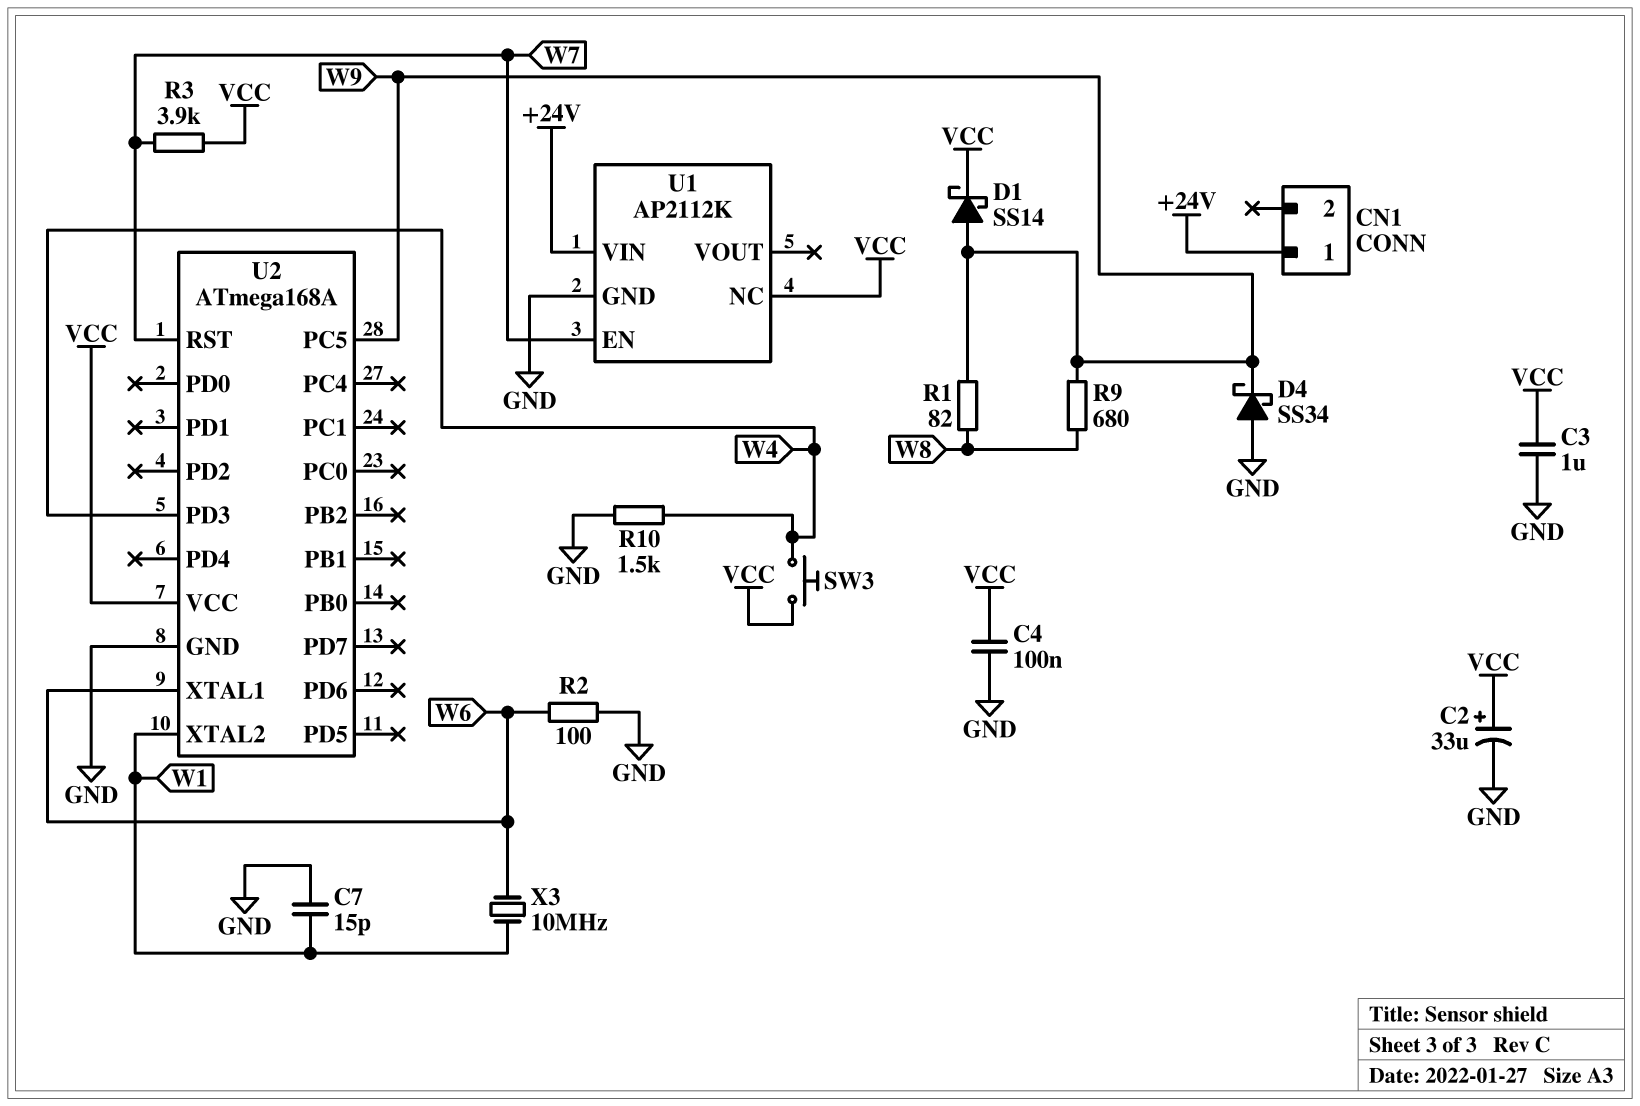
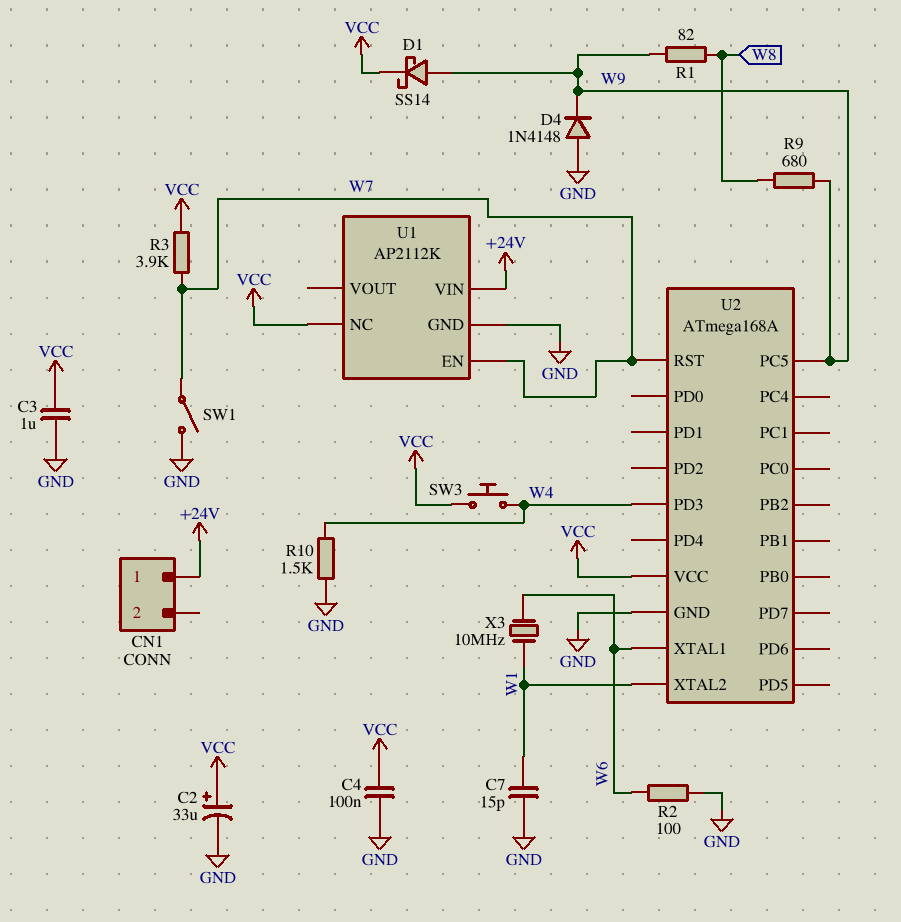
D4: schottky SS34 (A GND, K W9) -> diode 1N4148 (A GND, K W9)
SW1: none -> switch (GND, W7)

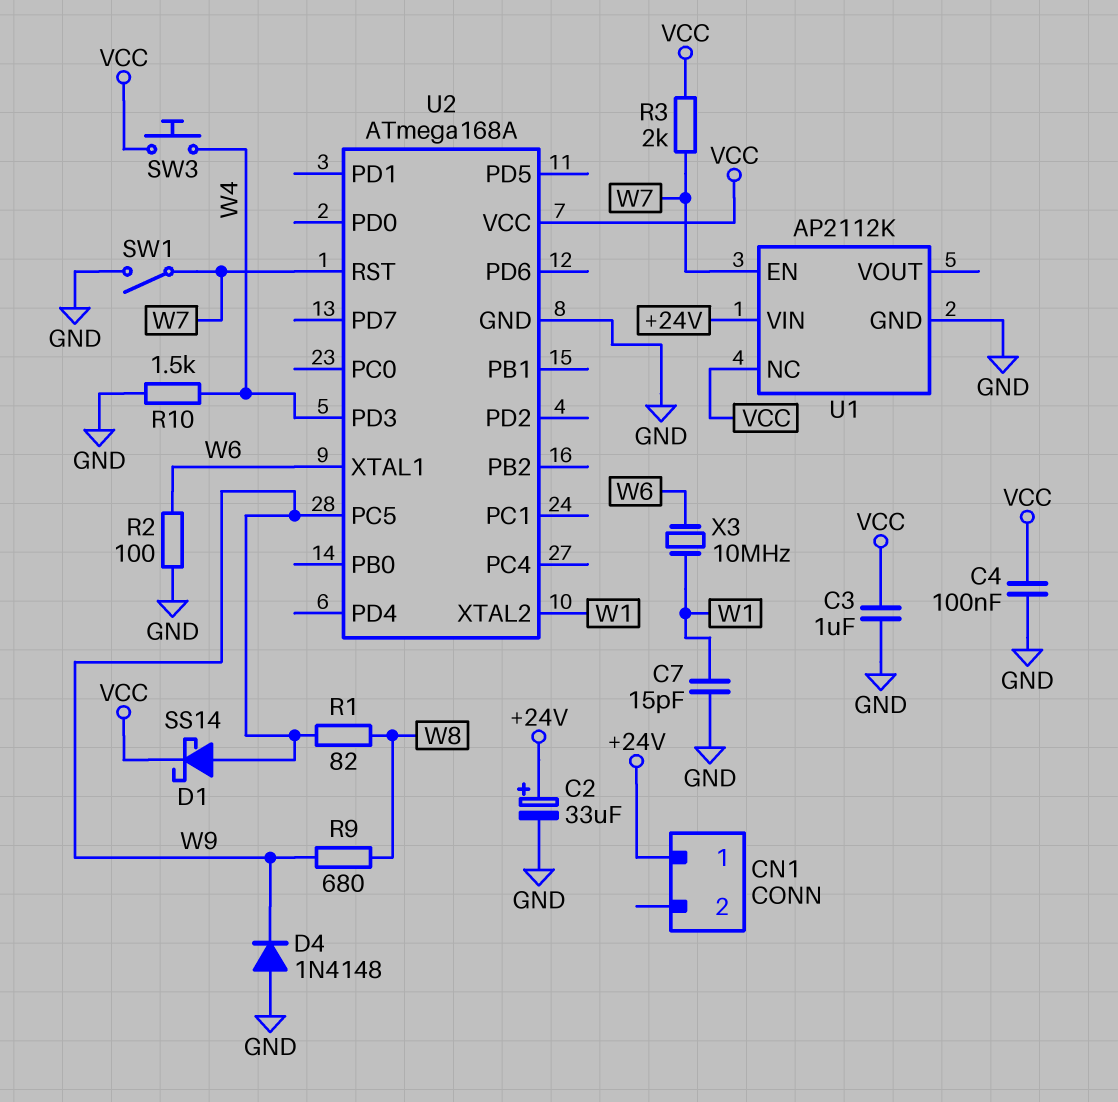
C2: 33uF (plus VCC, minus GND) -> 33uF (plus +24V, minus GND)
R3: 3.9k (VCC, W7) -> 2k (VCC, W7)

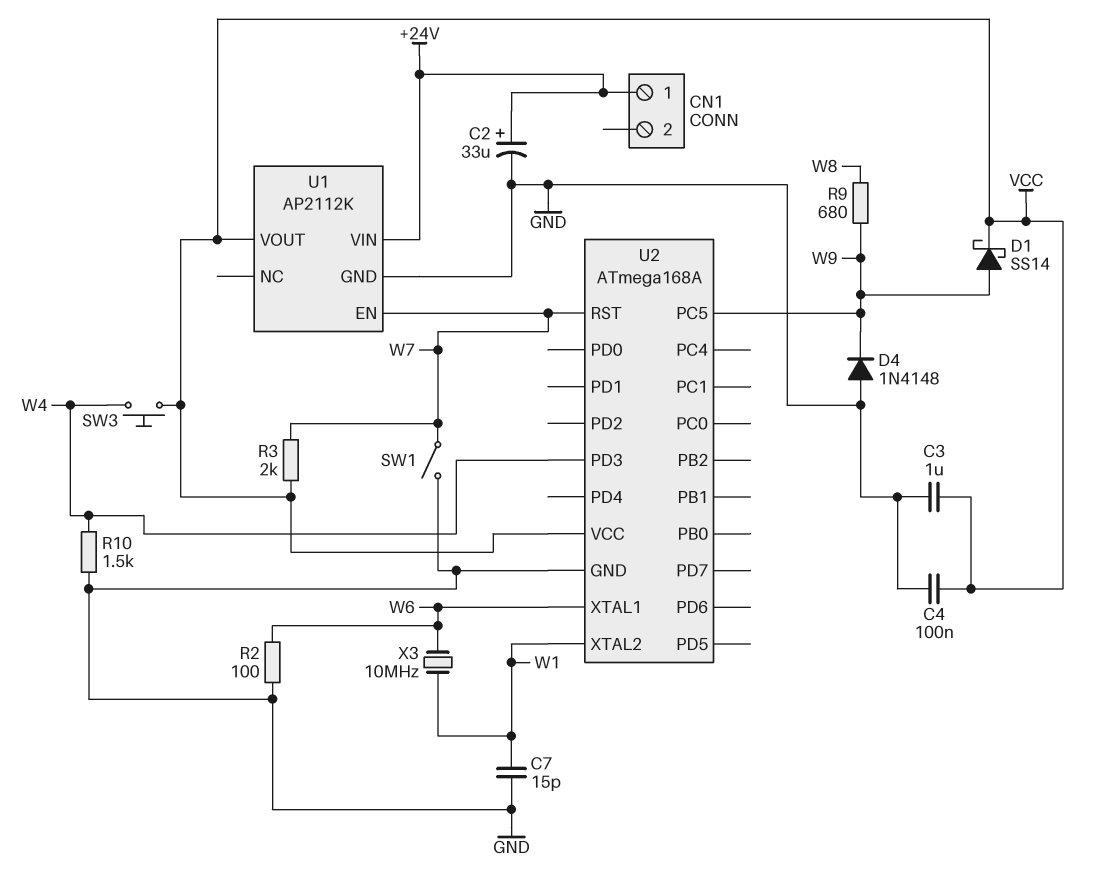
R1: 82 (W8, W9) -> none
U1 pin NC: VCC -> none
U1 pin VOUT: none -> VCC

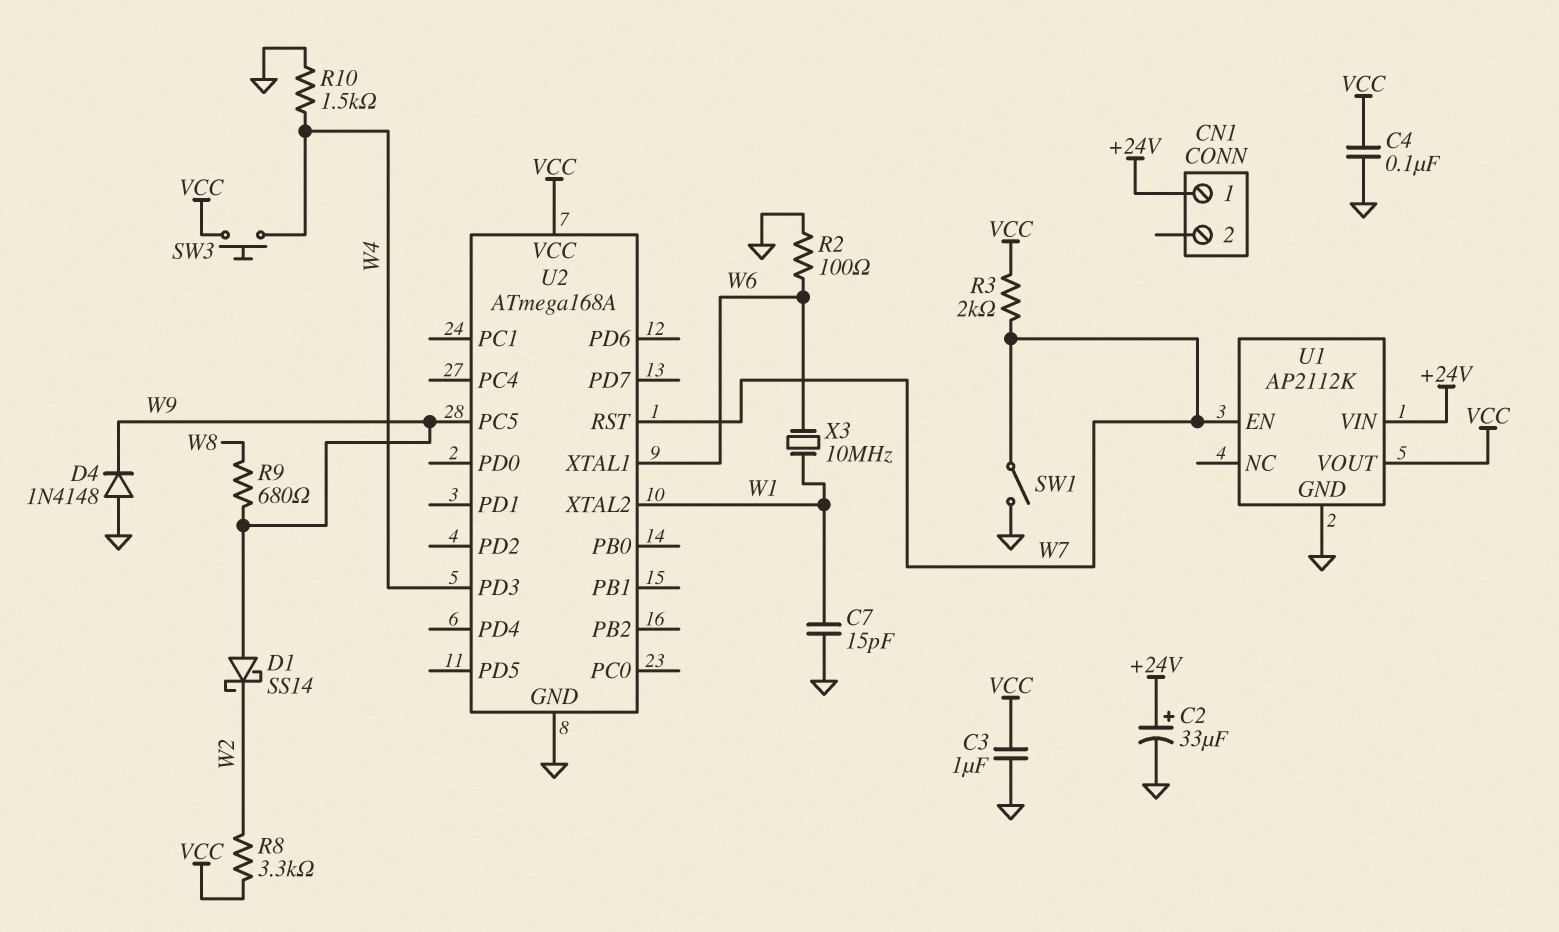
D1: schottky SS14 (A W9, K VCC) -> schottky SS14 (A W9, K W2)
R8: none -> 3.3k (VCC, W2)

